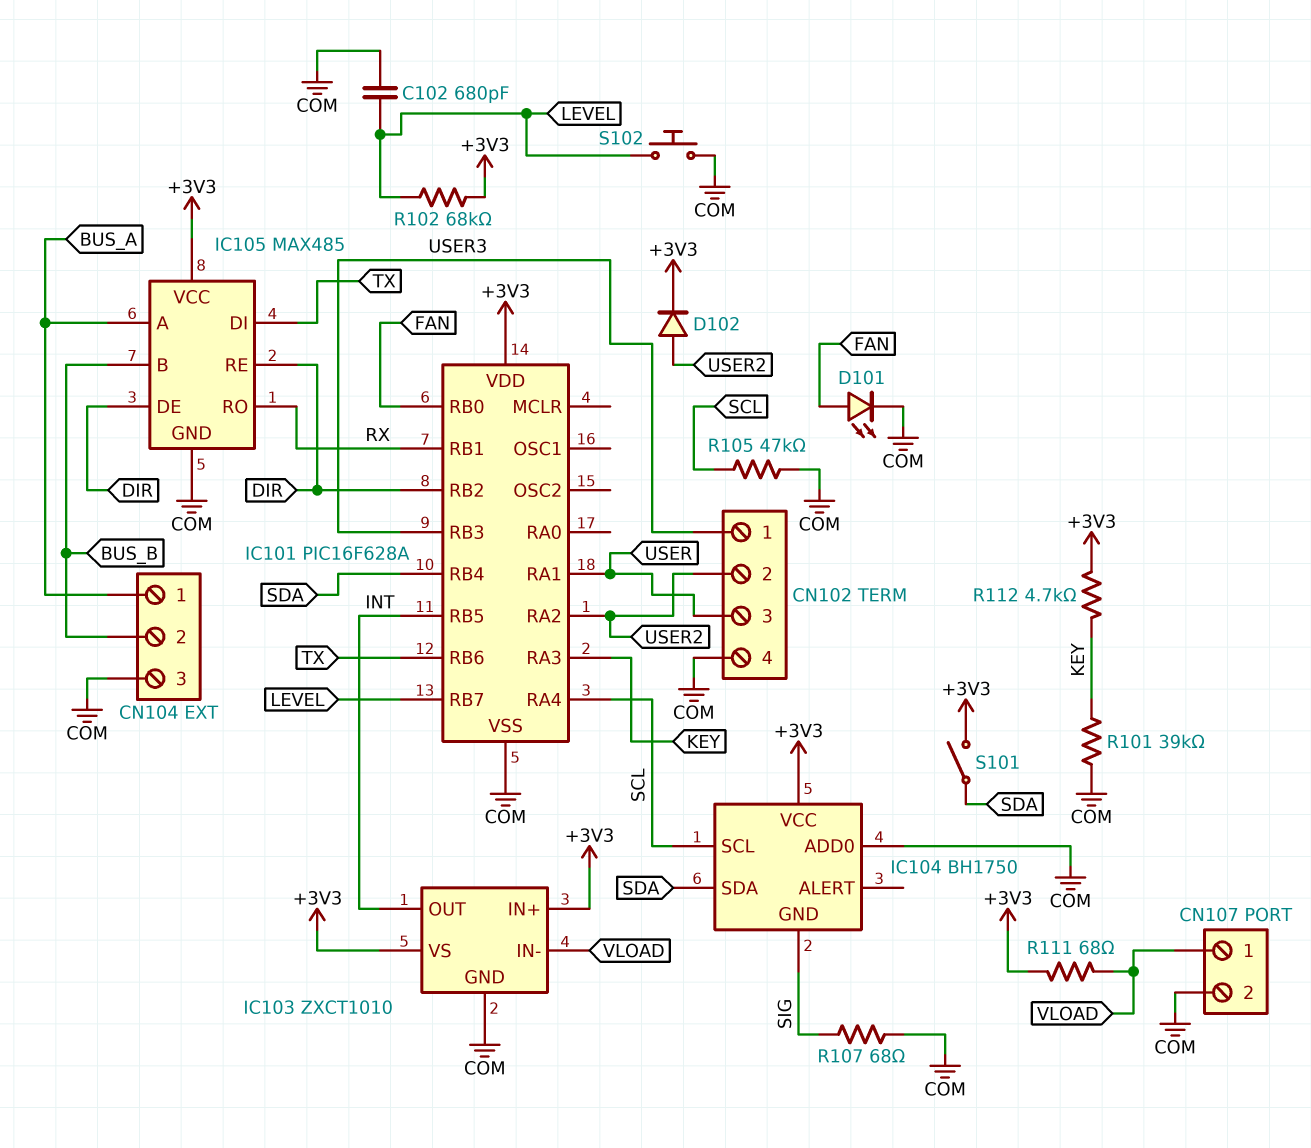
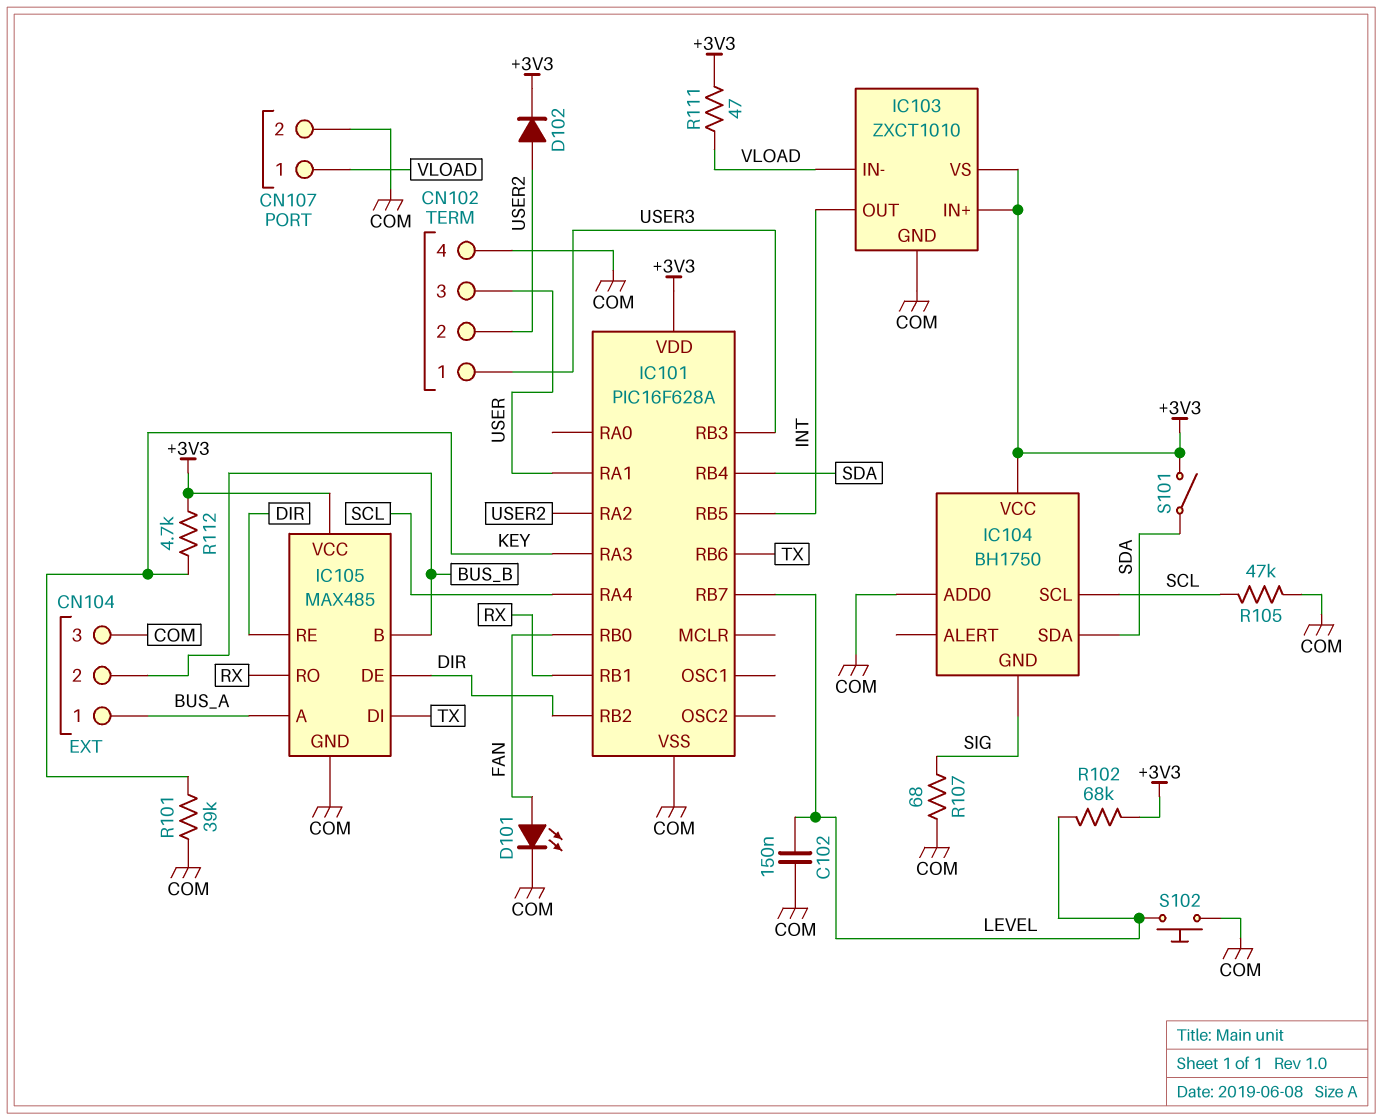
C102: 680pF (COM, LEVEL) -> 150nF (COM, LEVEL)
R111: 68 (+3V3, VLOAD) -> 47 (+3V3, VLOAD)

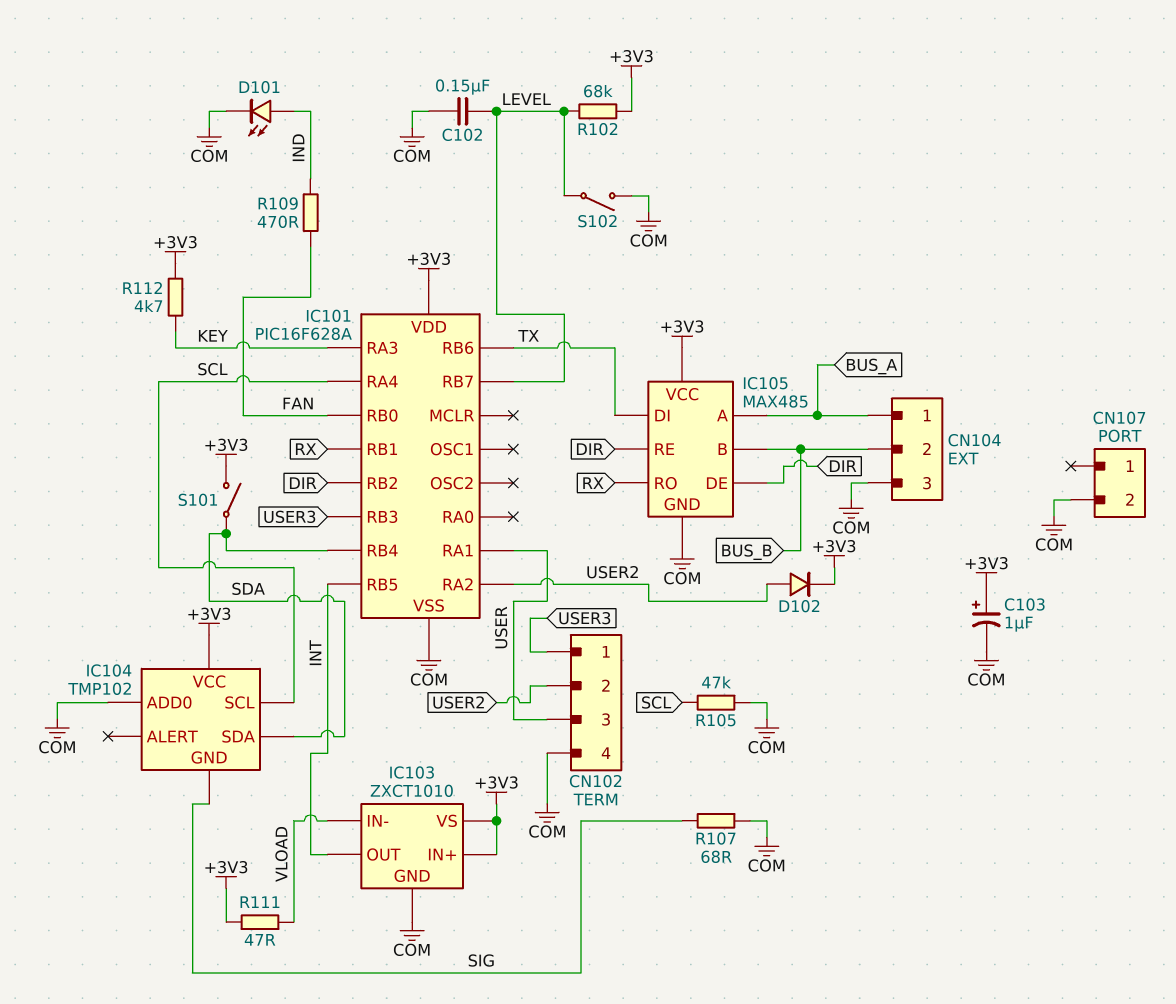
C103: none -> 1uF (plus +3V3, minus COM)
CN107 pin 1: VLOAD -> none
D101: LED (A FAN, K COM) -> LED (A IND, K COM)
IC104: BH1750 -> TMP102
R101: 39k (COM, KEY) -> none
R109: none -> 470 (FAN, IND)
S102: button (COM, LEVEL) -> switch (COM, LEVEL)

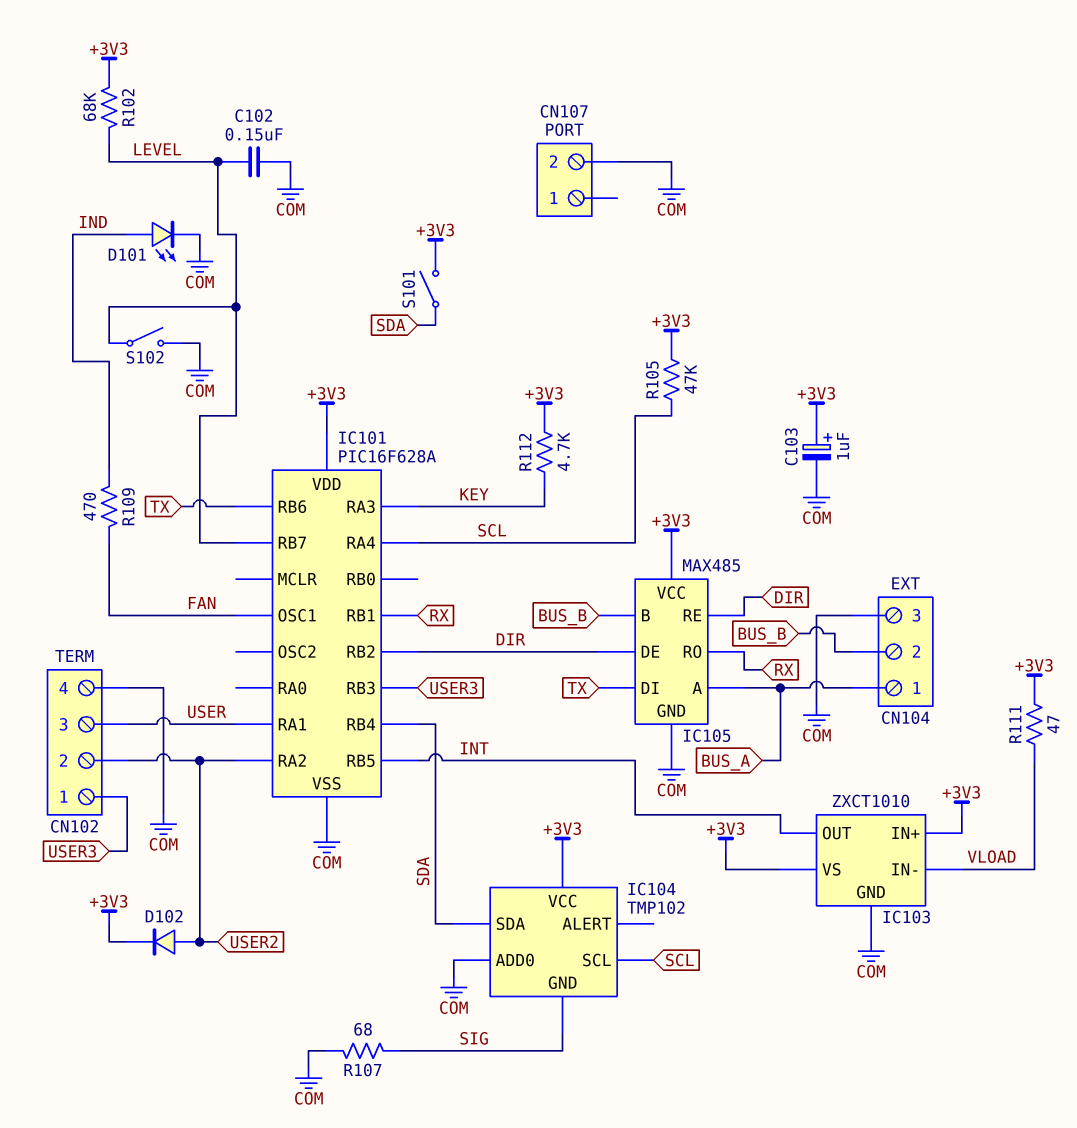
IC101 pin OSC1: none -> FAN
IC101 pin RB0: FAN -> none
R105: 47k (COM, SCL) -> 47k (+3V3, SCL)

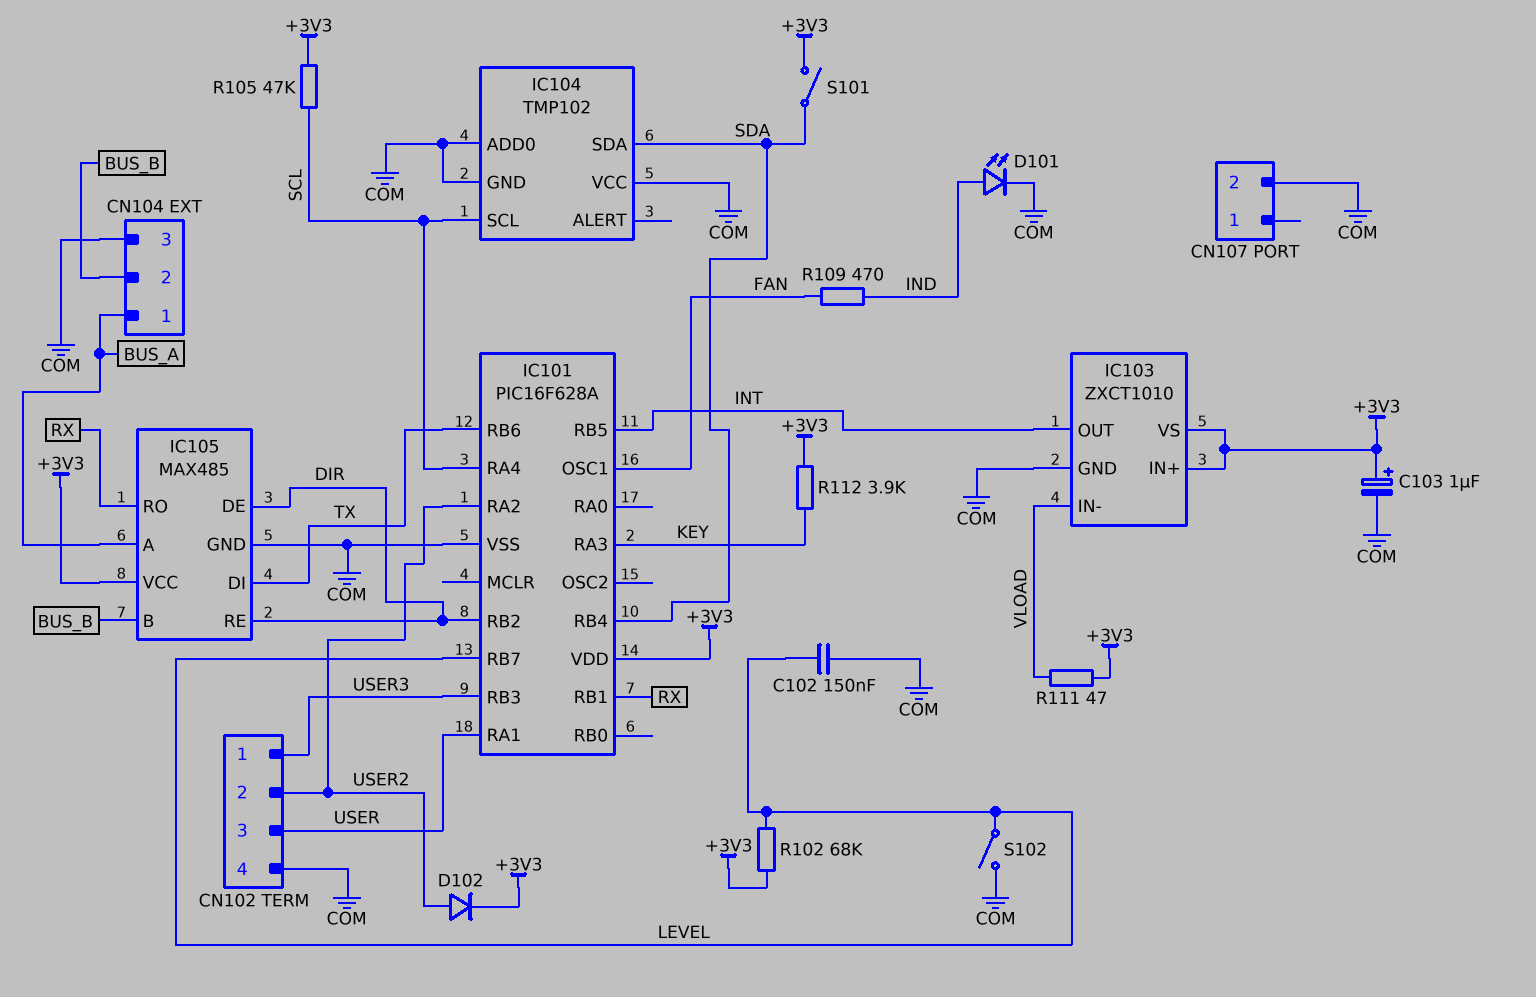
IC104 pin GND: SIG -> COM
IC104 pin VCC: +3V3 -> COM
R107: 68 (COM, SIG) -> none
R112: 4.7k (+3V3, KEY) -> 3.9k (+3V3, KEY)

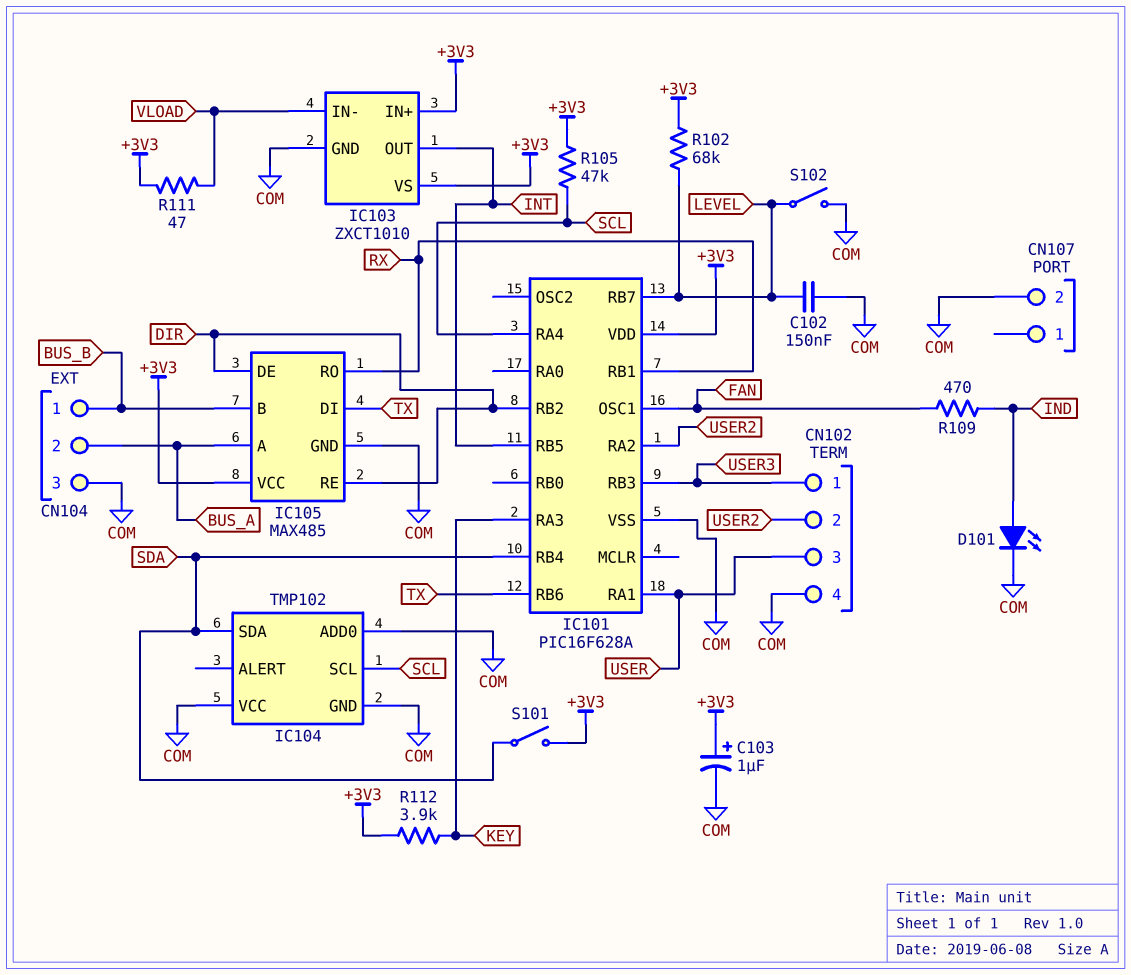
CN104 pin 1: BUS_A -> BUS_B
CN104 pin 2: BUS_B -> BUS_A
D102: diode (A USER2, K +3V3) -> none

